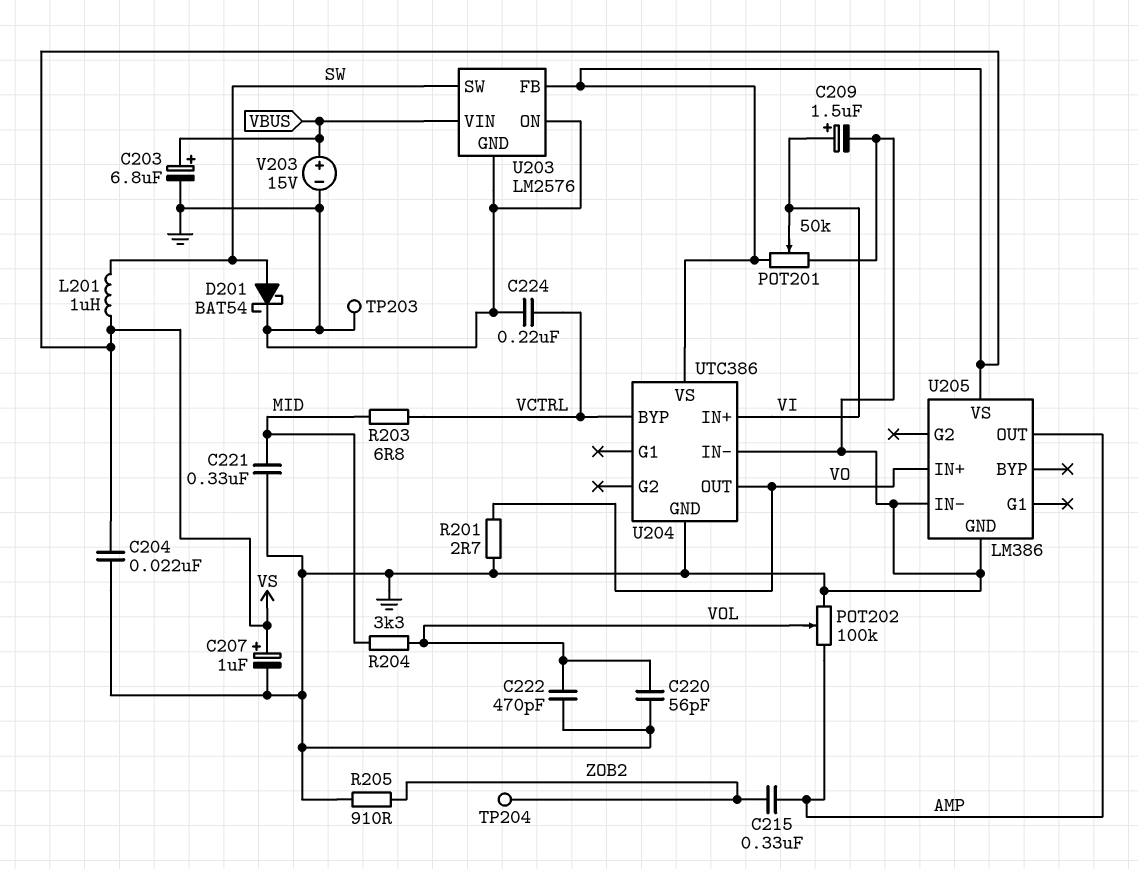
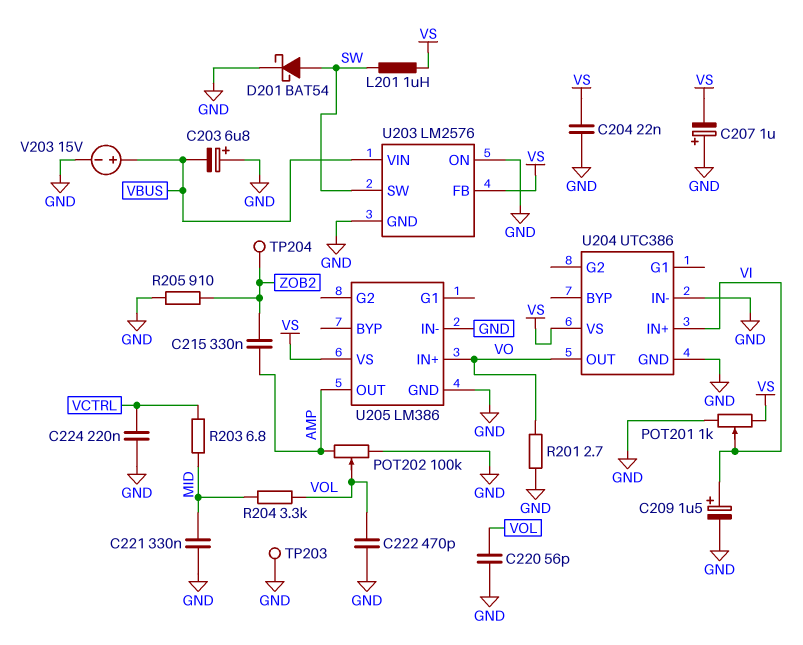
C203: 6.8uF (plus VBUS, minus GND) -> 6.8uF (plus GND, minus VBUS)
C207: 1uF (plus VS, minus GND) -> 1uF (plus GND, minus VS)
POT201: 50k (GND, VS, wiper VI) -> 1k (GND, VS, wiper VI)
U204 pin BYP: VCTRL -> none

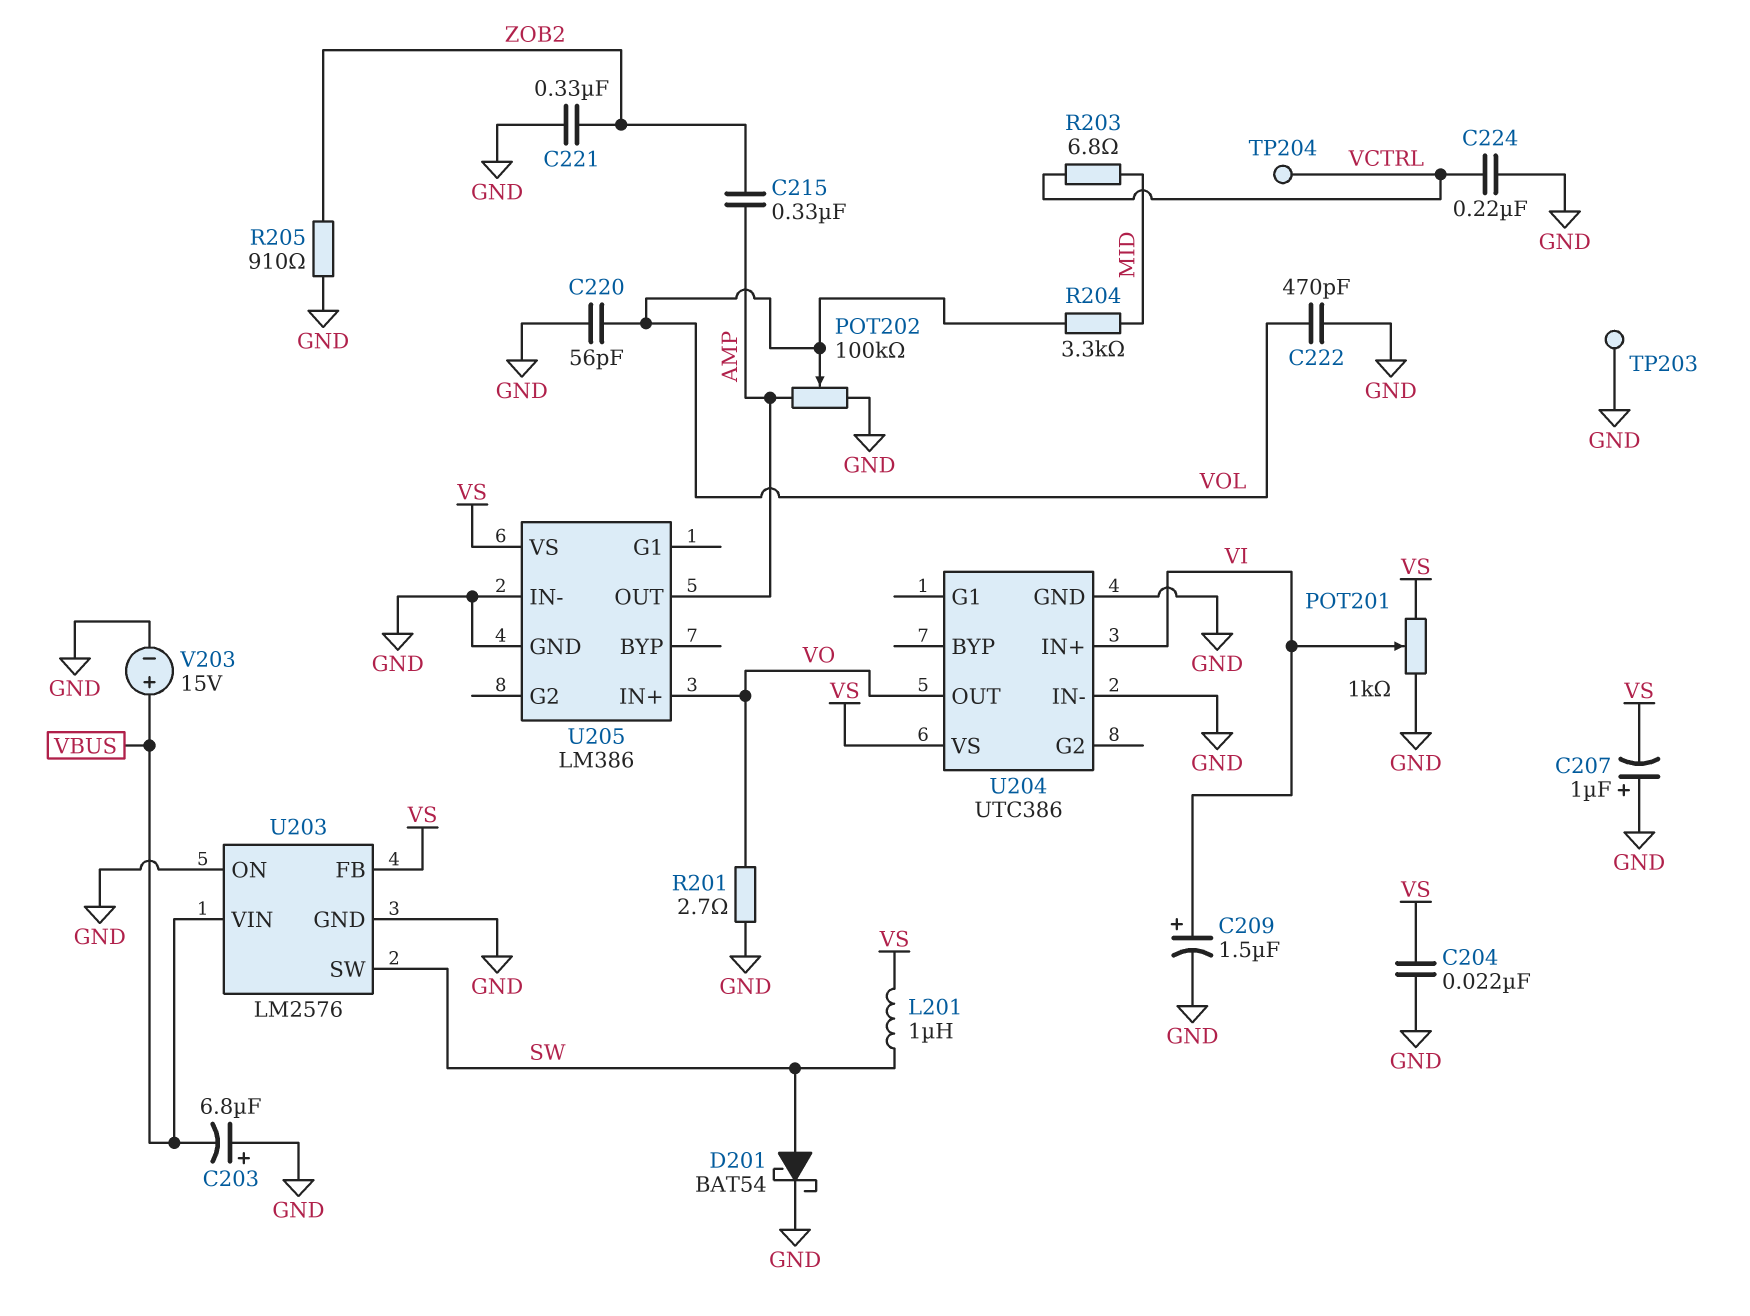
C221: 330nF (GND, MID) -> 330nF (GND, ZOB2)
TP204: test point (ZOB2) -> test point (VCTRL)

